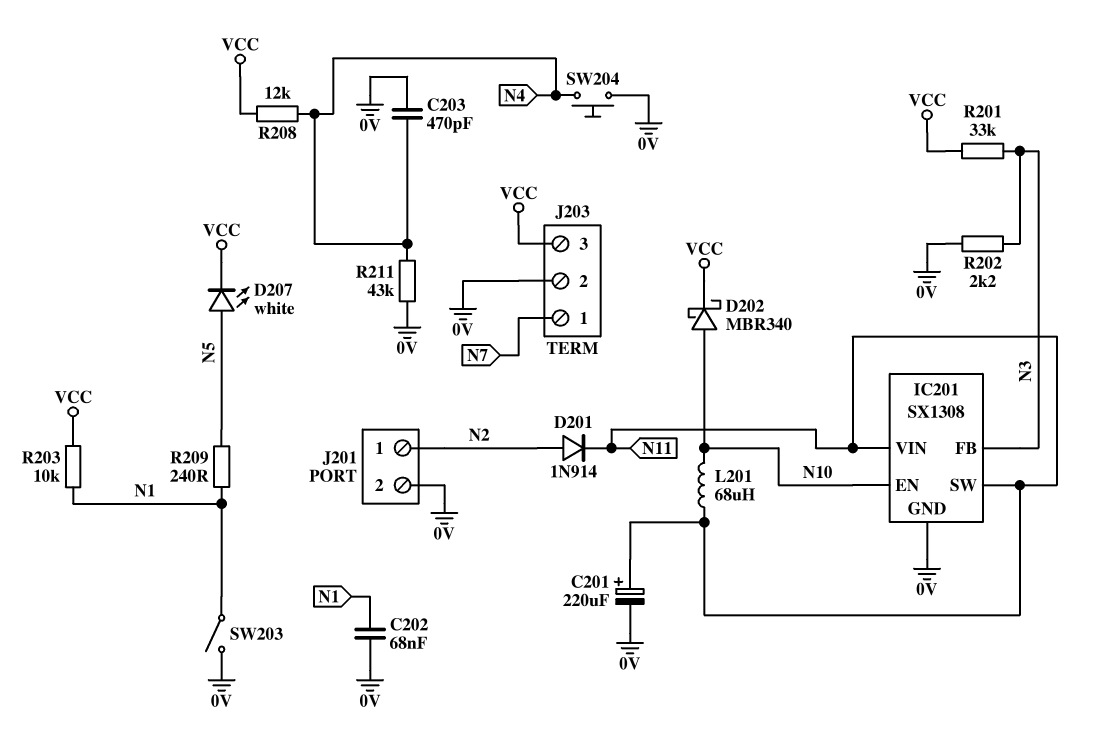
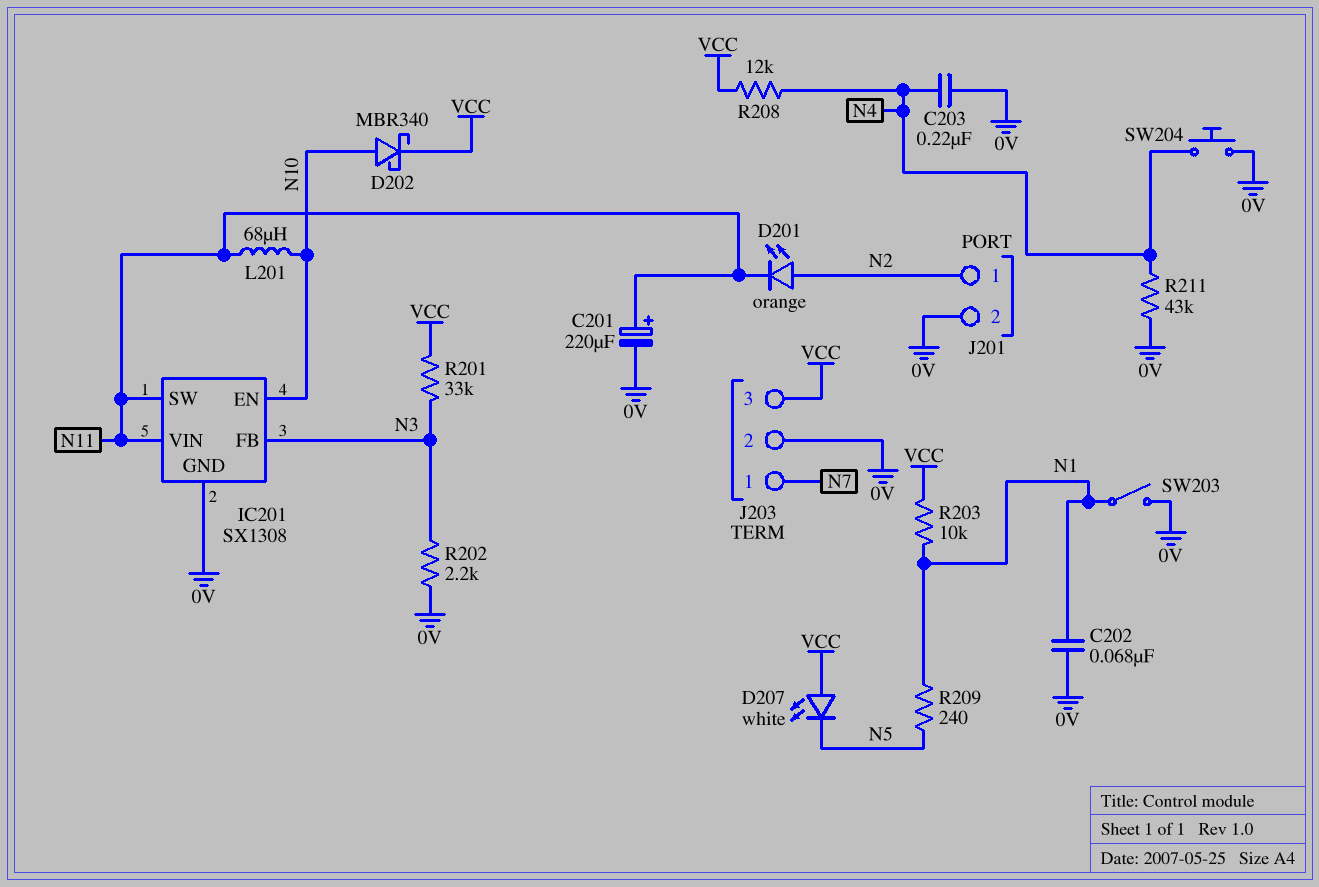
C203: 470pF (0V, N4) -> 220nF (0V, N4)
D201: diode 1N914 (A N2, K N11) -> LED orange (A N2, K N11)
D207: LED white (A N5, K VCC) -> LED white (A VCC, K N5)

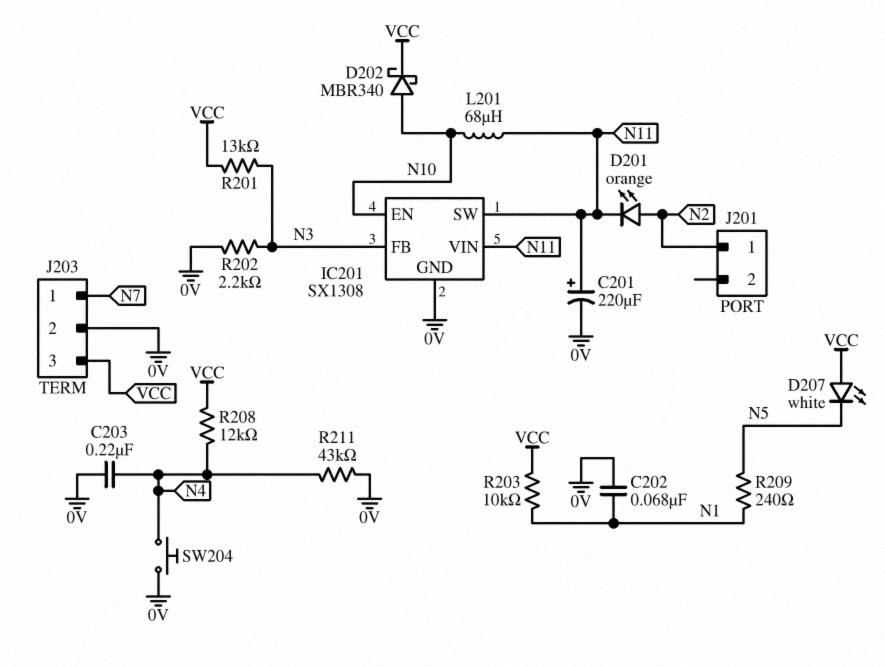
J201 pin 2: 0V -> none
R201: 33k (N3, VCC) -> 13k (N3, VCC)
SW203: switch (0V, N1) -> none

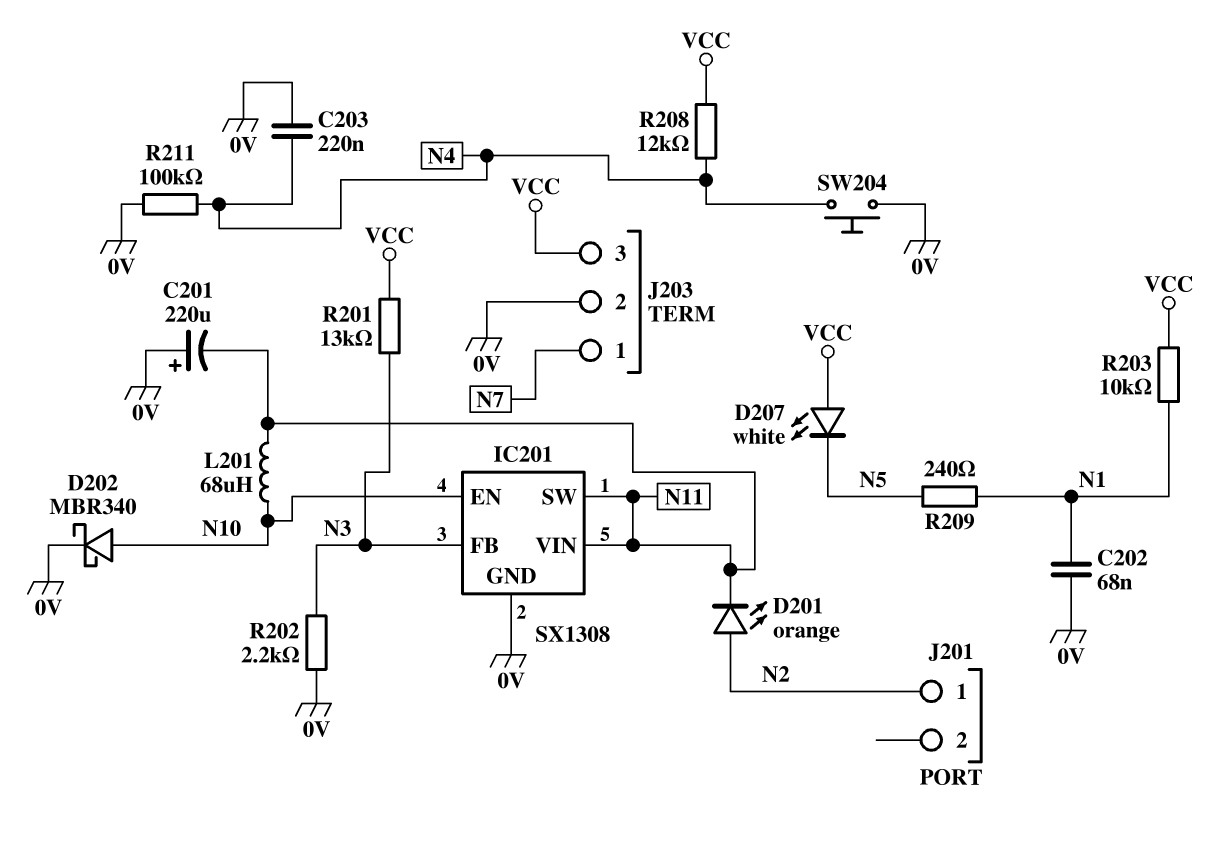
C201: 220uF (plus N11, minus 0V) -> 220uF (plus 0V, minus N11)
D202: schottky MBR340 (A N10, K VCC) -> schottky MBR340 (A N10, K 0V)
R211: 43k (0V, N4) -> 100k (0V, N4)

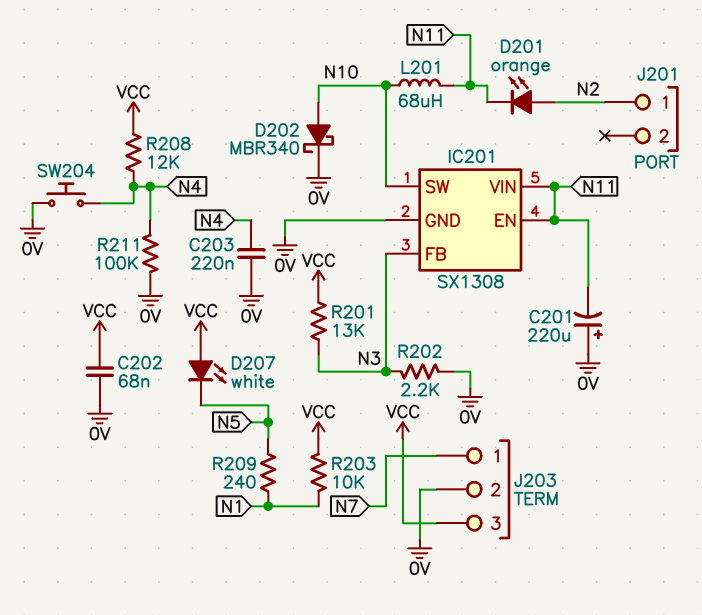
C202: 68nF (0V, N1) -> 68nF (0V, VCC)
IC201 pin EN: N10 -> N11
IC201 pin SW: N11 -> N10

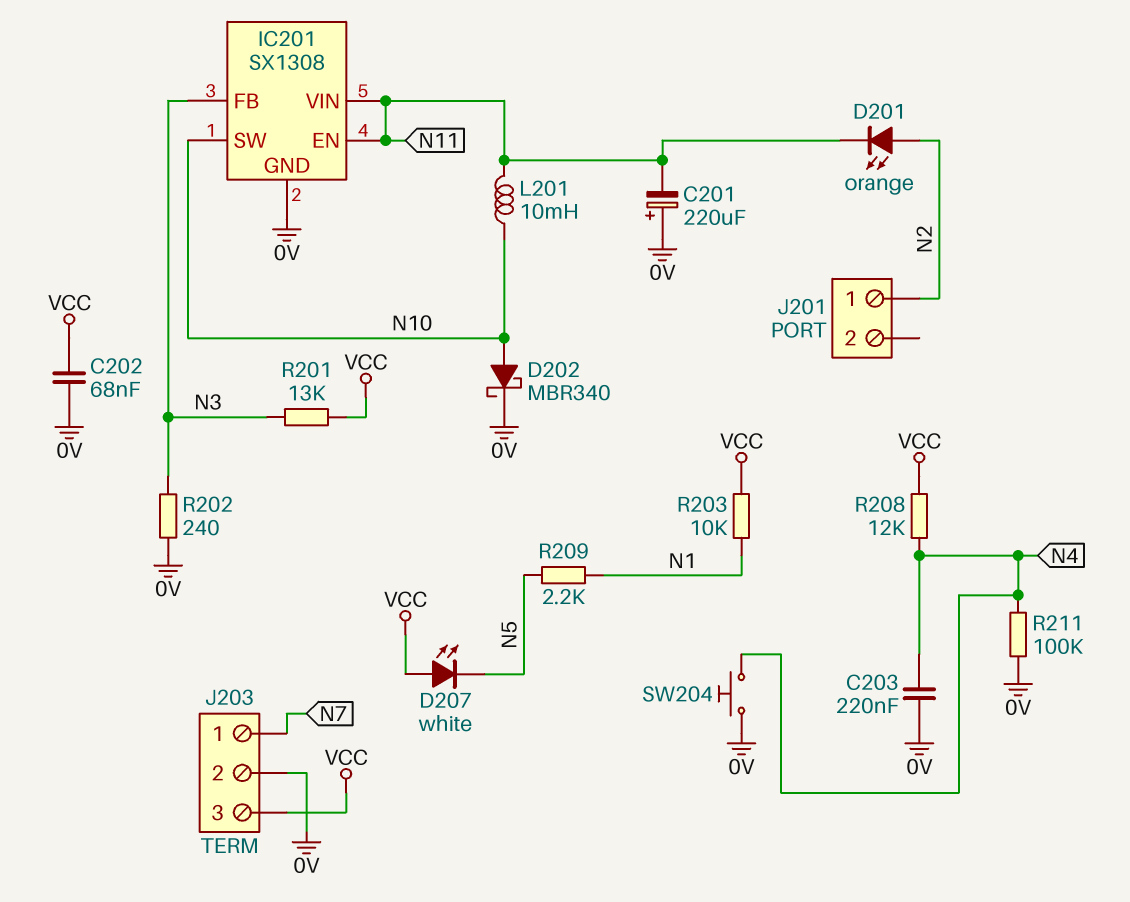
L201: 68uH (N10, N11) -> 10mH (N10, N11)
R202: 2.2k (0V, N3) -> 240 (0V, N3)
R209: 240 (N1, N5) -> 2.2k (N1, N5)

